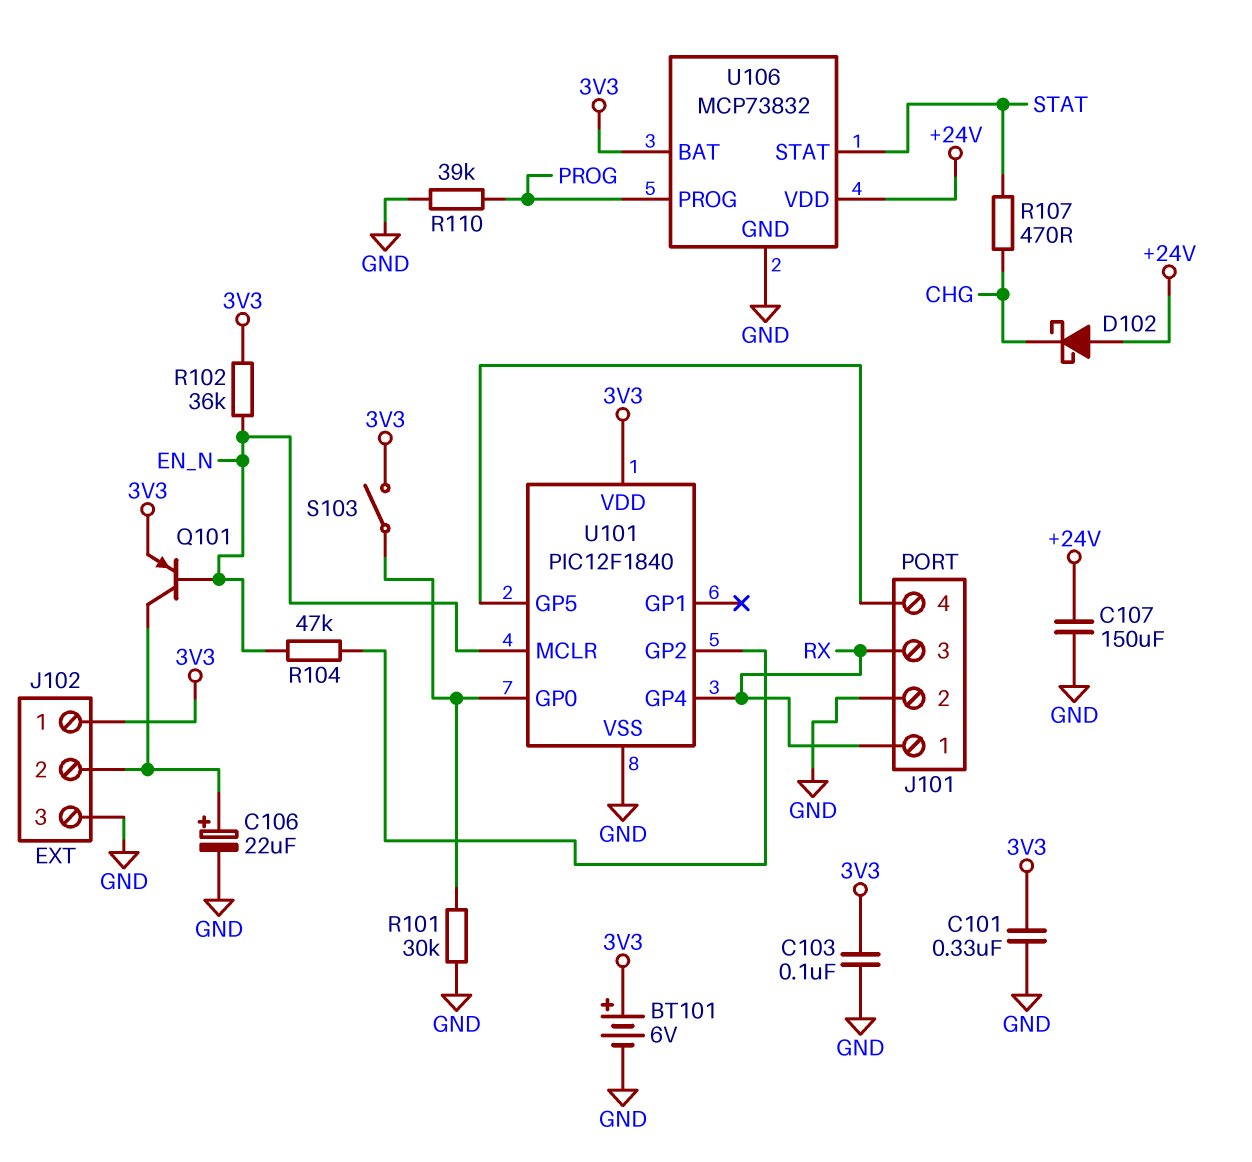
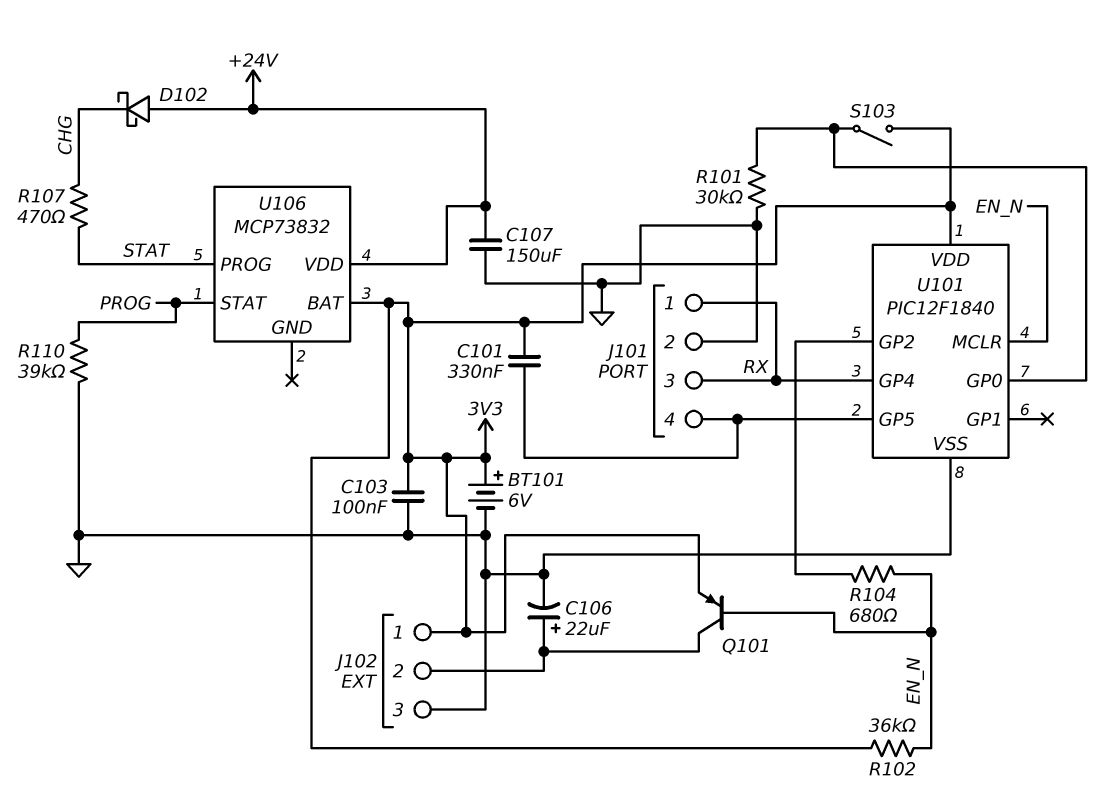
C101: 330nF (3V3, GND) -> 330nF (3V3, J101/4)
R104: 47k (EN_N, U101/GP2) -> 680 (EN_N, U101/GP2)
U106 pin GND: GND -> none
U106 pin PROG: PROG -> STAT
U106 pin STAT: STAT -> PROG

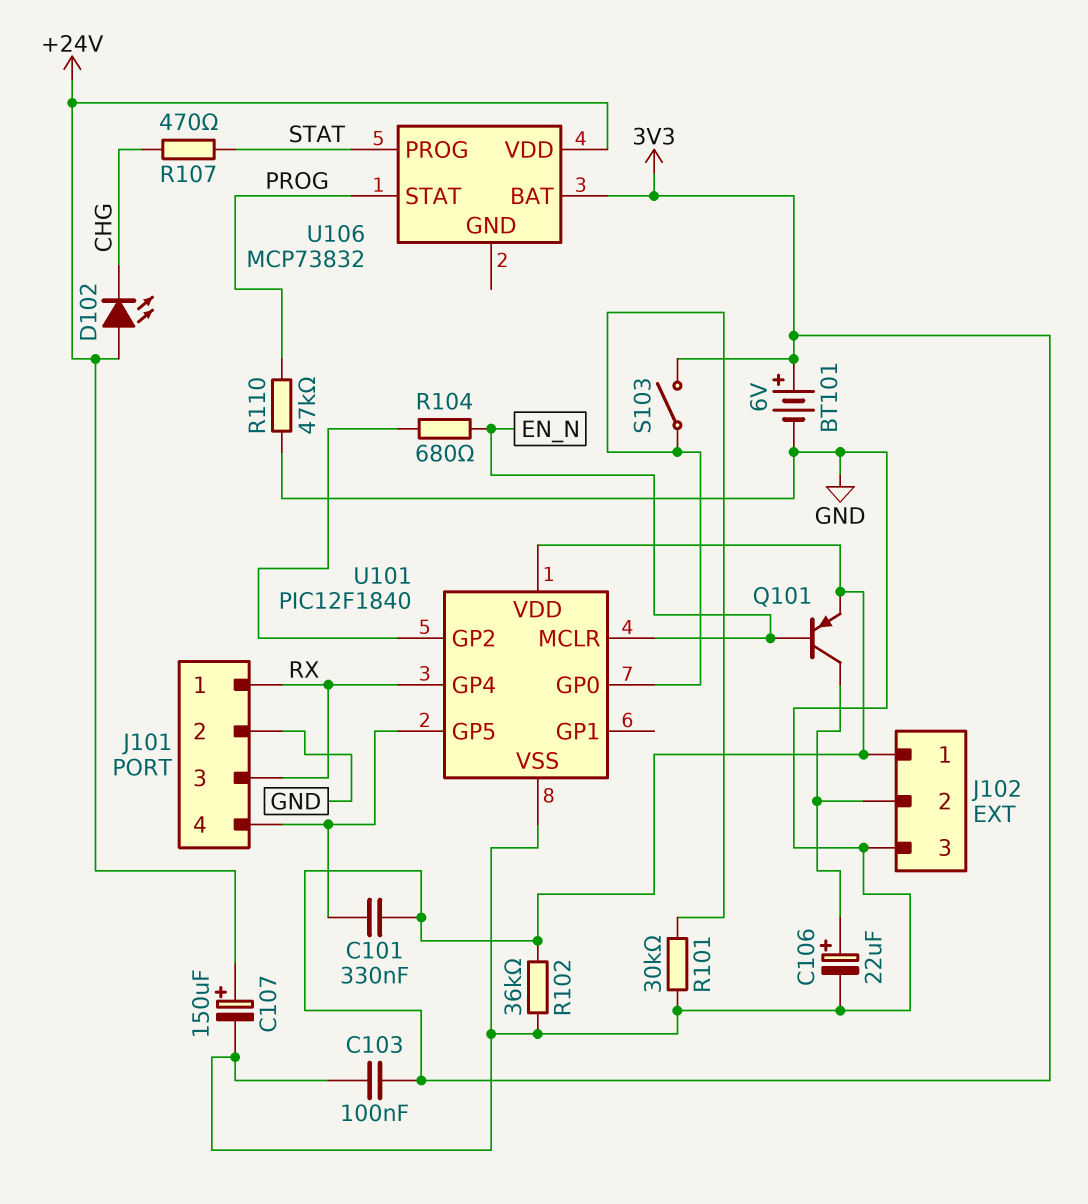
C107: 150uF (+24V, GND) -> 150uF (plus +24V, minus GND)
D102: schottky (A +24V, K CHG) -> LED (A +24V, K CHG)
R102: 36k (3V3, EN_N) -> 36k (3V3, GND)
R110: 39k (GND, PROG) -> 47k (GND, PROG)

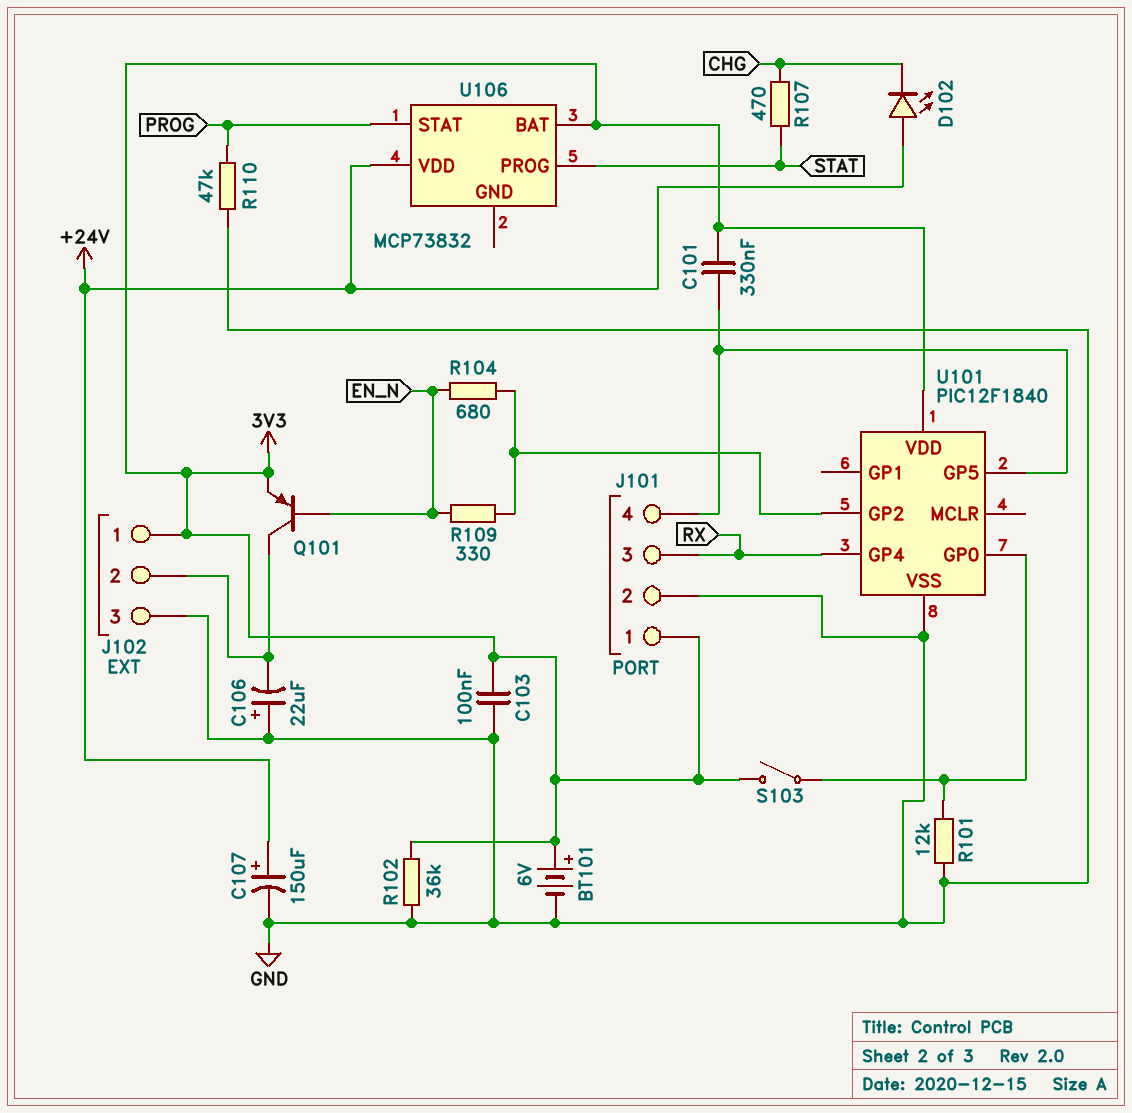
C106: 22uF (plus J102/2, minus GND) -> 22uF (plus GND, minus J102/2)
J101 pin 1: RX -> 3V3
R101: 30k (GND, U101/GP0) -> 12k (GND, U101/GP0)
R109: none -> 330 (EN_N, U101/GP2)
U101 pin MCLR: EN_N -> none

